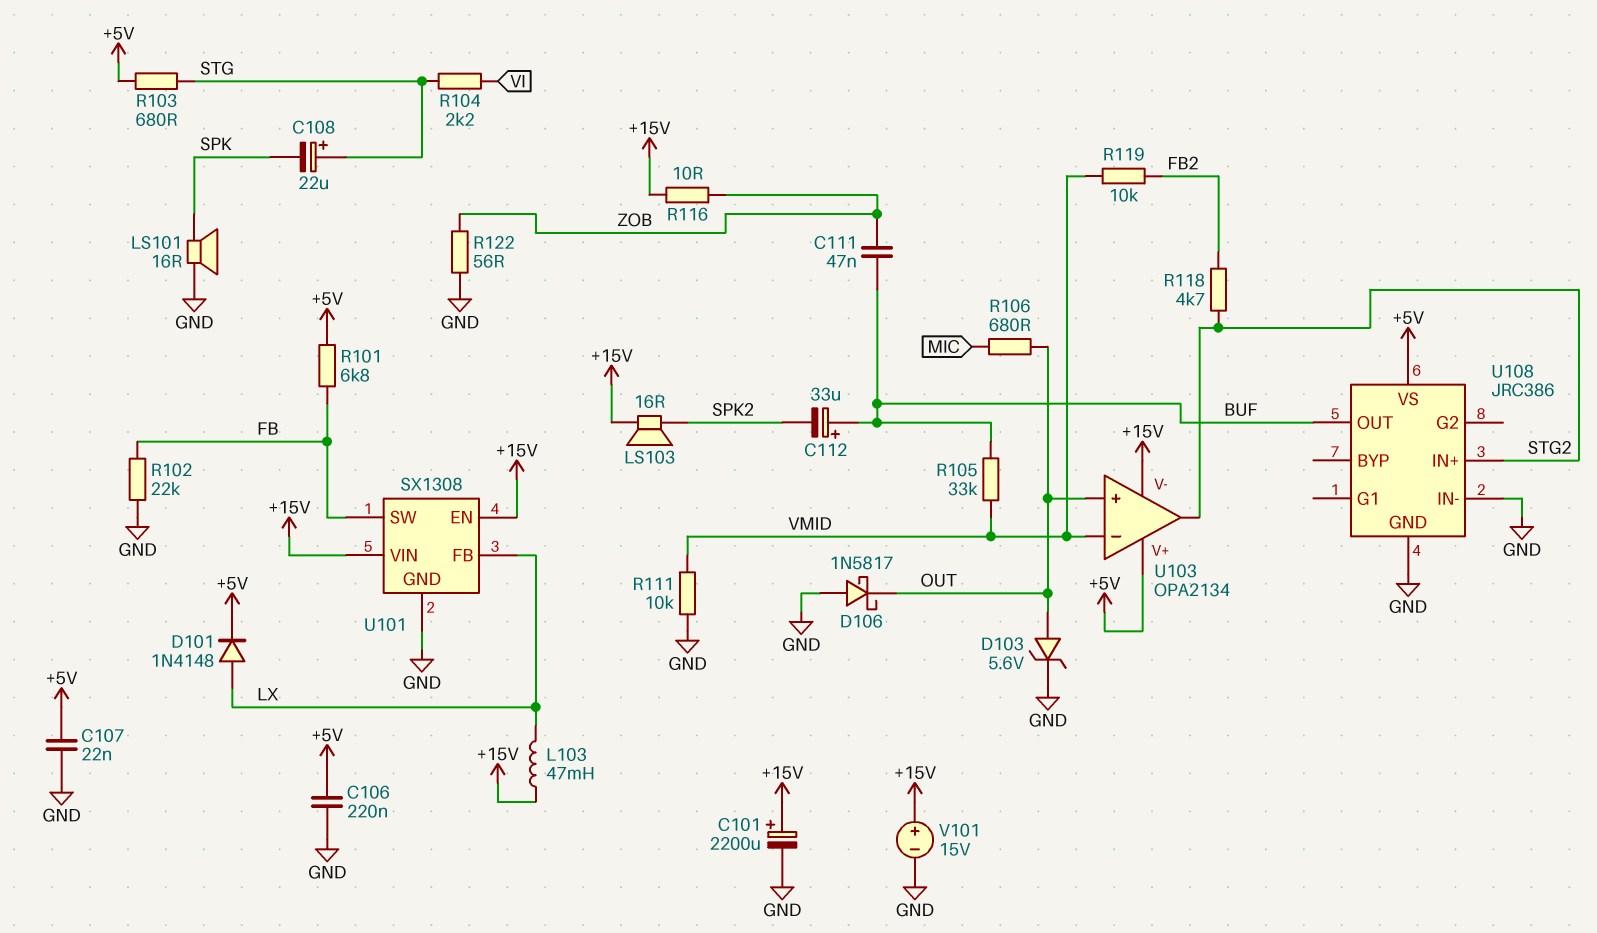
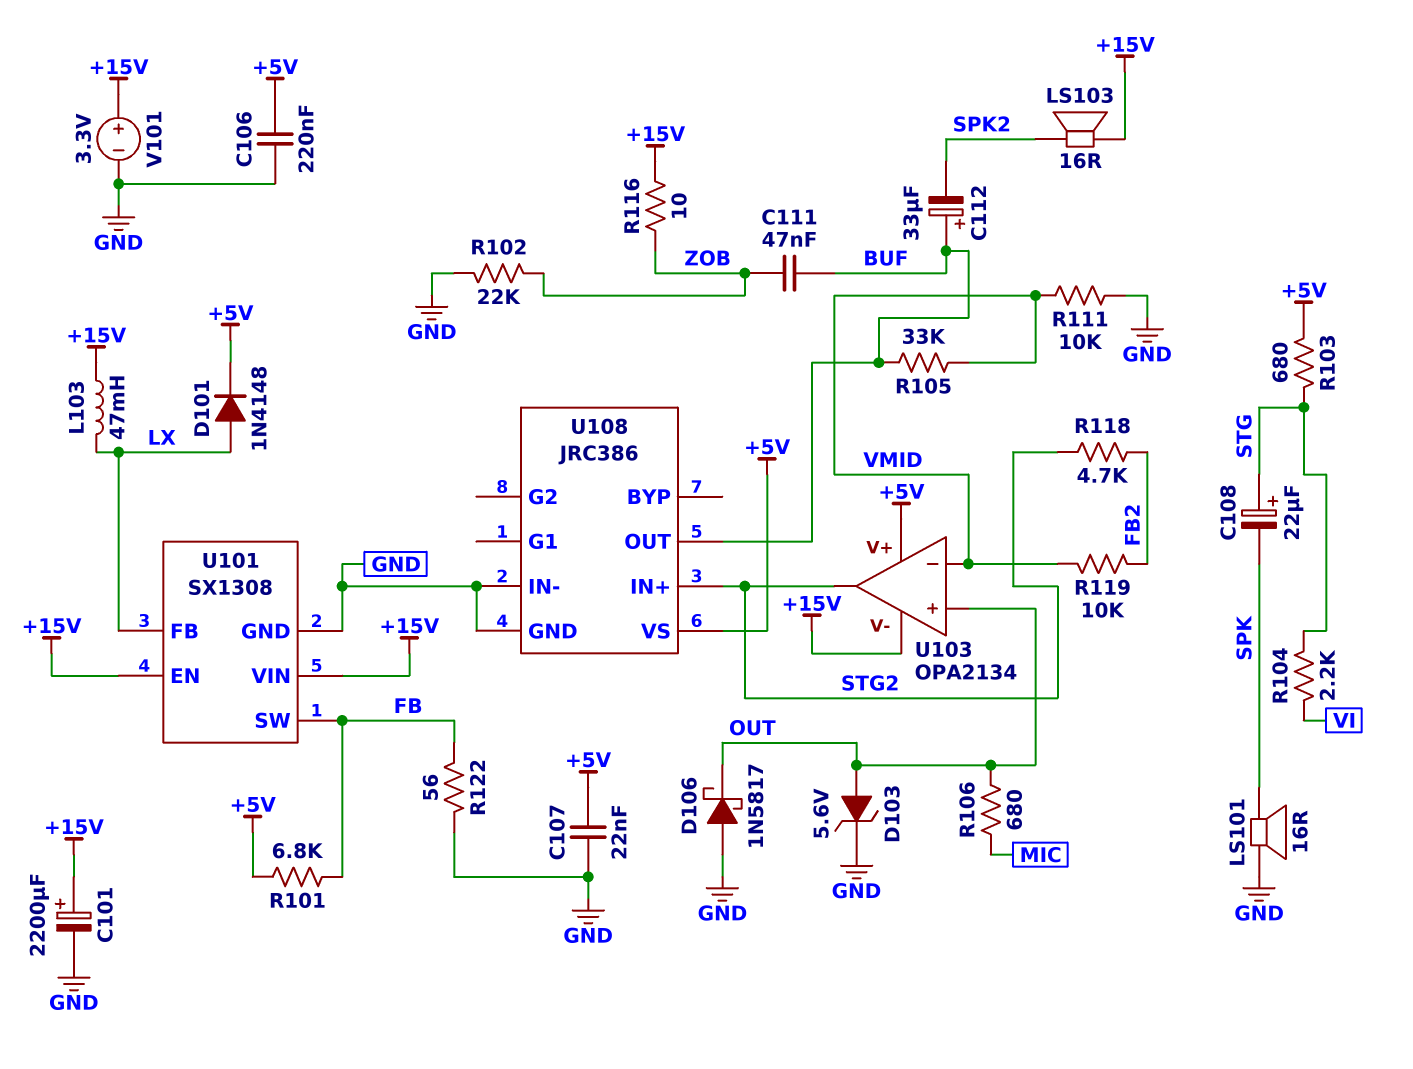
R102: 22k (FB, GND) -> 22k (GND, ZOB)
R122: 56 (GND, ZOB) -> 56 (FB, GND)
V101: 15V (plus +15V, minus GND) -> 3.3V (plus +15V, minus GND)

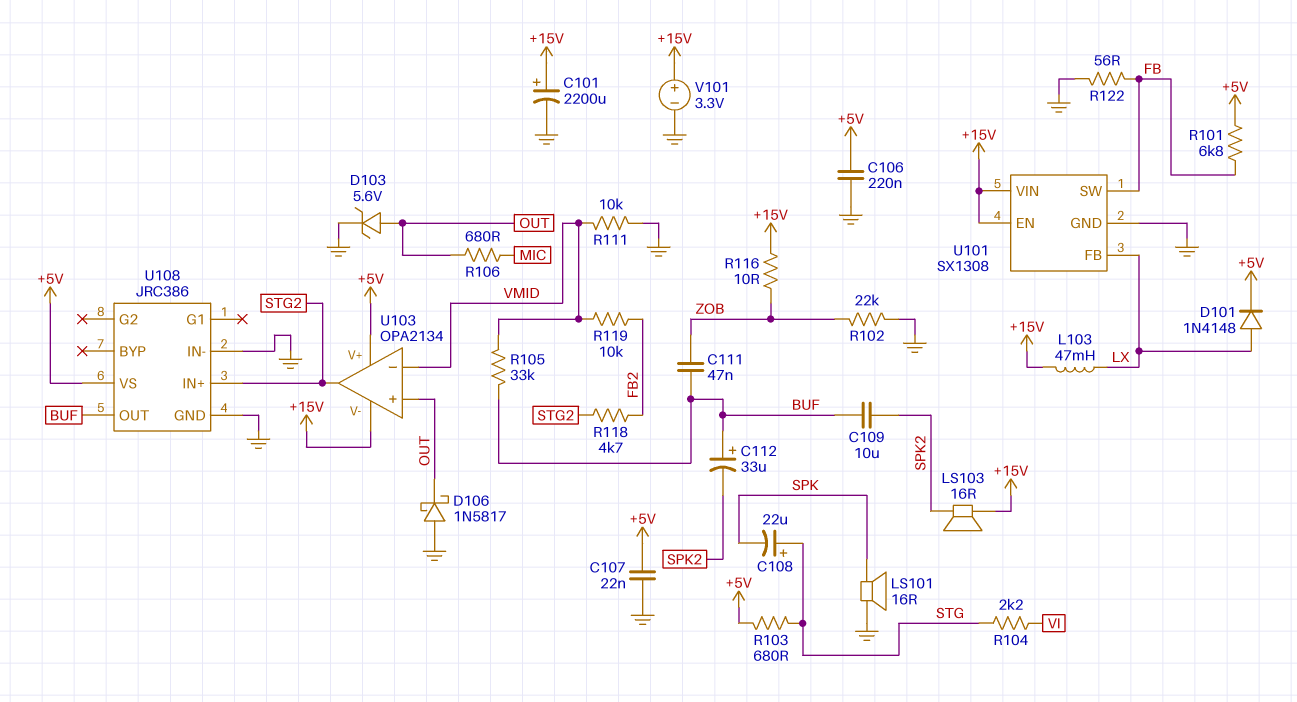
C109: none -> 10uF (BUF, SPK2)

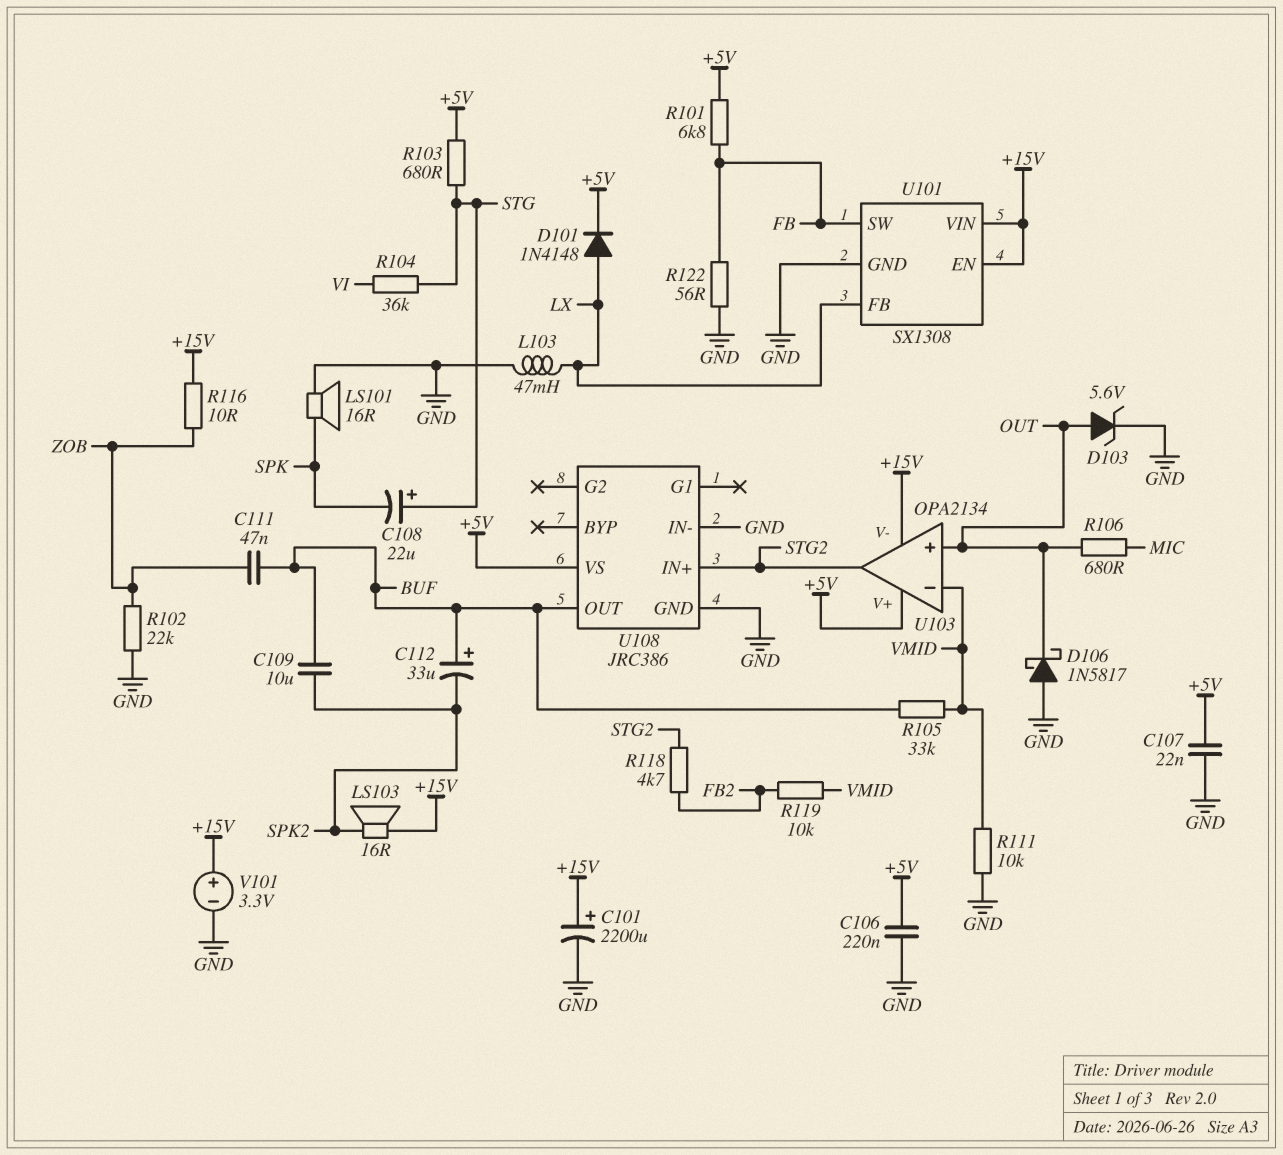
L103: 47mH (+15V, LX) -> 47mH (GND, LX)
R104: 2.2k (STG, VI) -> 36k (STG, VI)

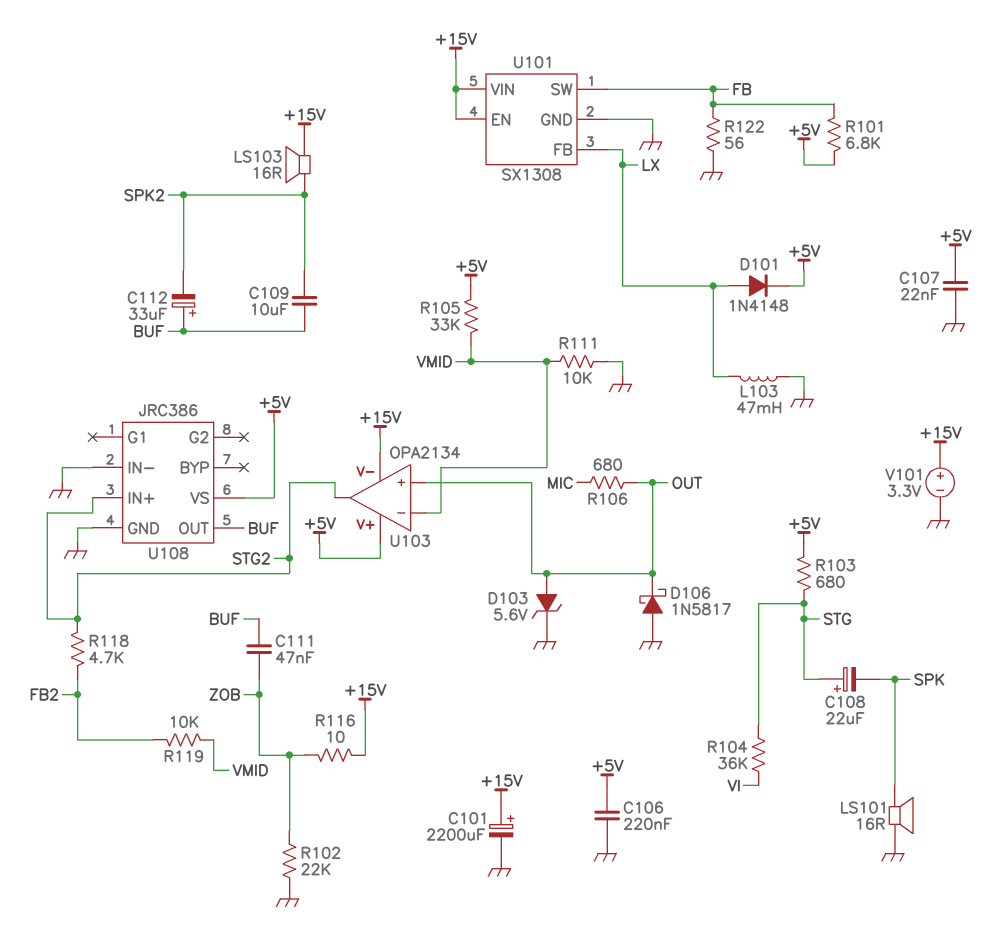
R105: 33k (BUF, VMID) -> 33k (+5V, VMID)

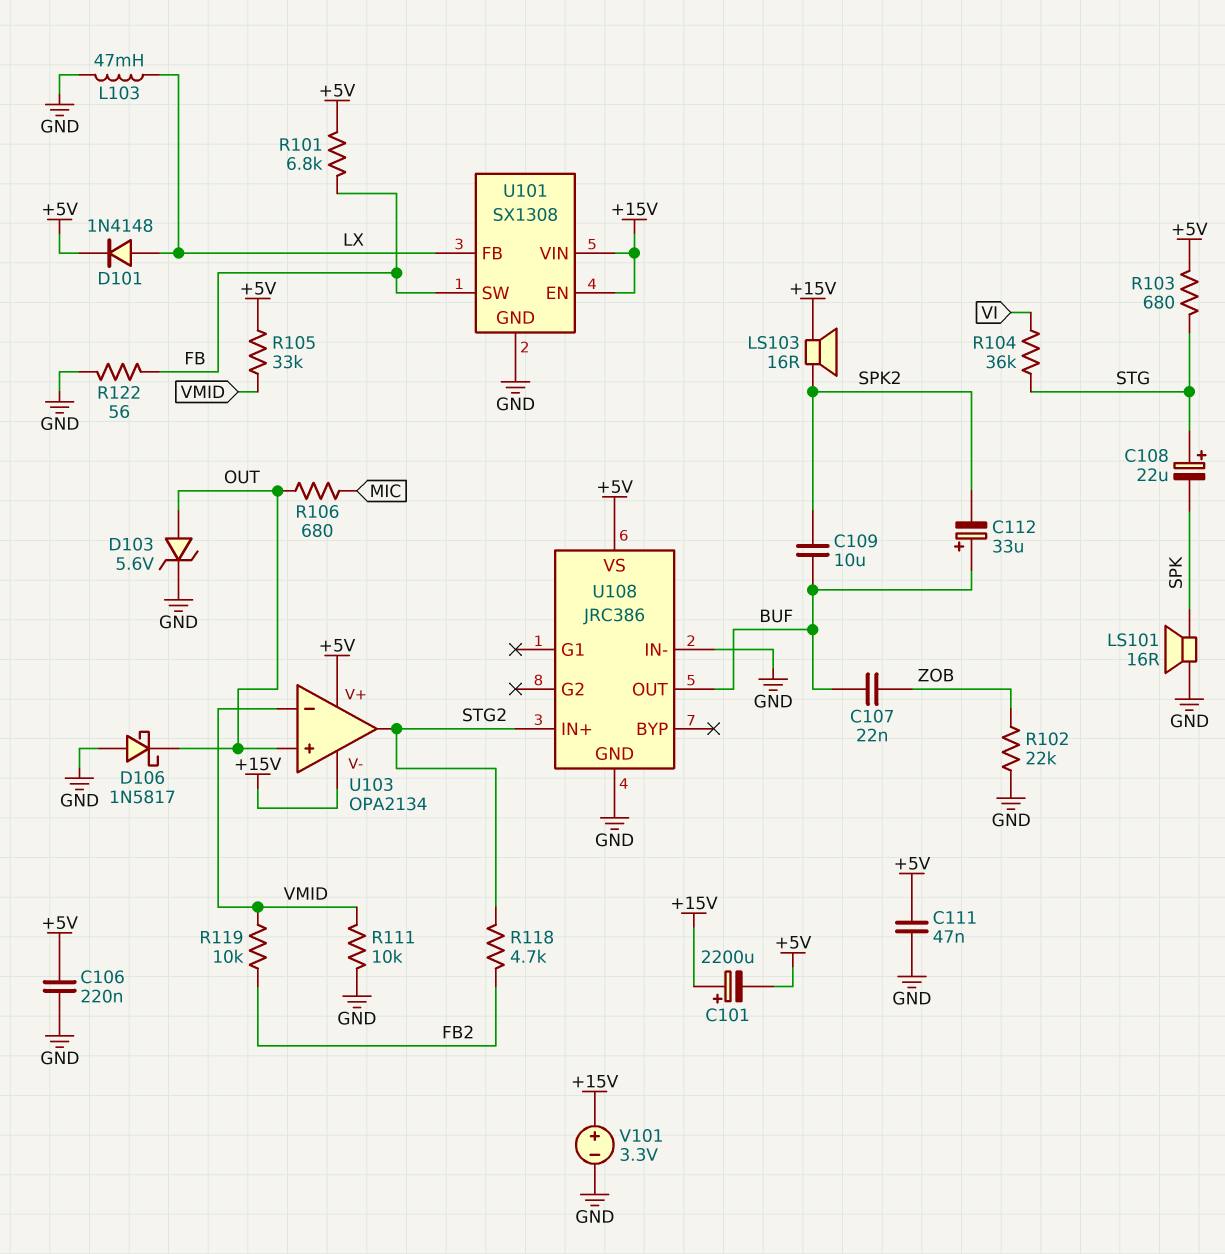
C101: 2200uF (plus +15V, minus GND) -> 2200uF (plus +15V, minus +5V)
C107: 22nF (+5V, GND) -> 22nF (BUF, ZOB)
C111: 47nF (BUF, ZOB) -> 47nF (+5V, GND)
R116: 10 (+15V, ZOB) -> none

